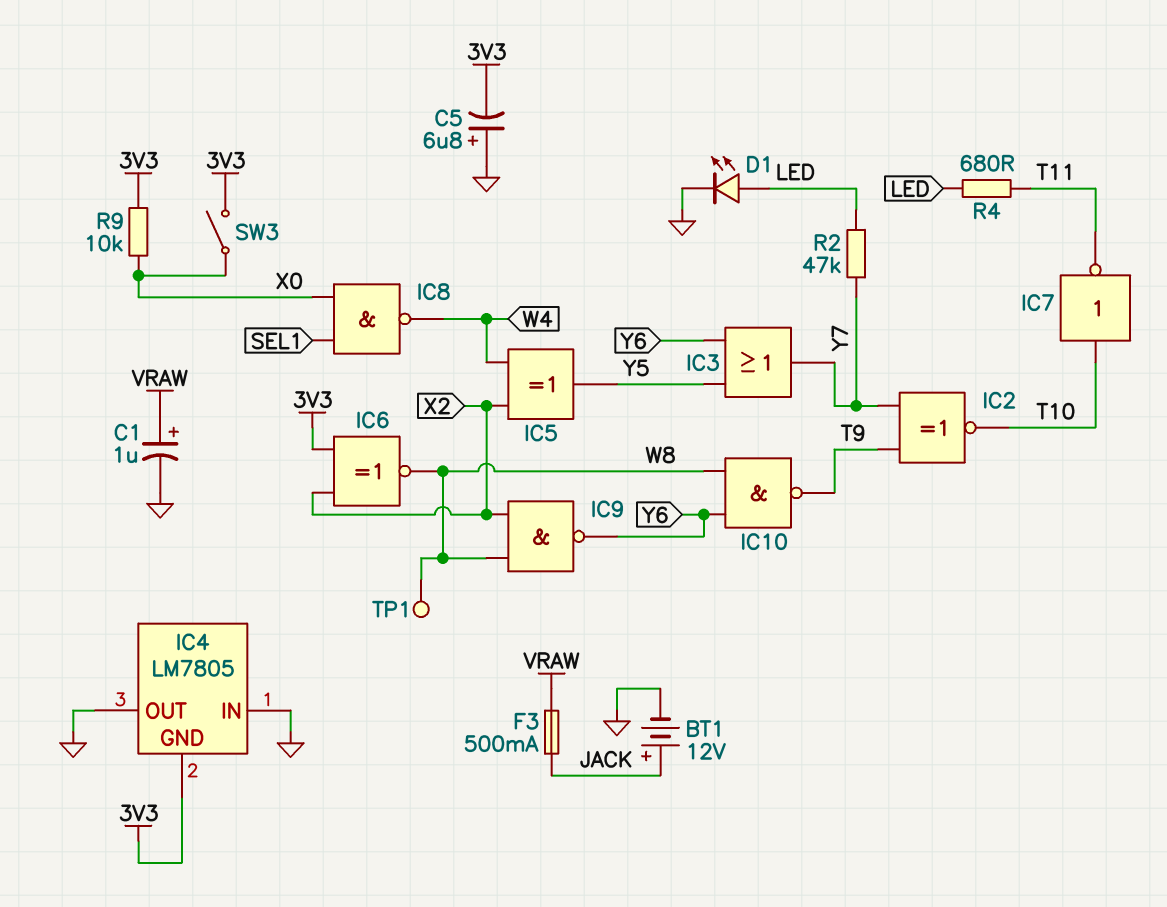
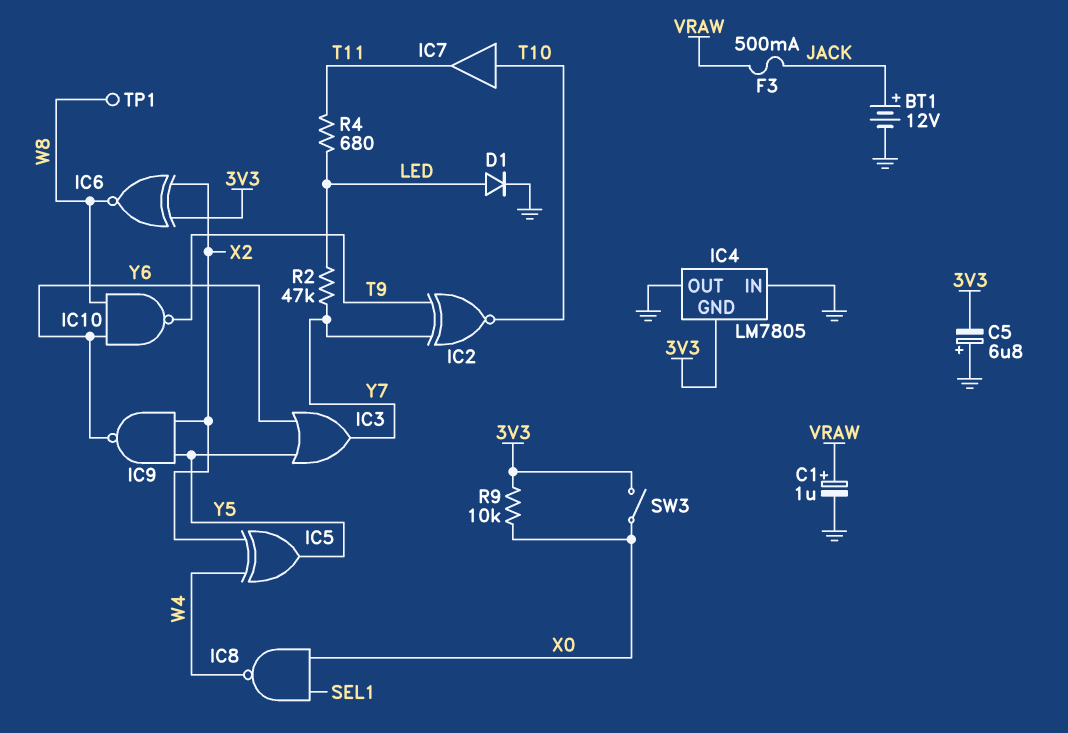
D1: LED (A LED, K GND) -> diode (A LED, K GND)
IC7: NOT (in T10, out T11) -> buffer (in T10, out T11)
IC9: NAND (in W8, in X2, out Y6) -> NAND (in X2, in Y5, out Y6)

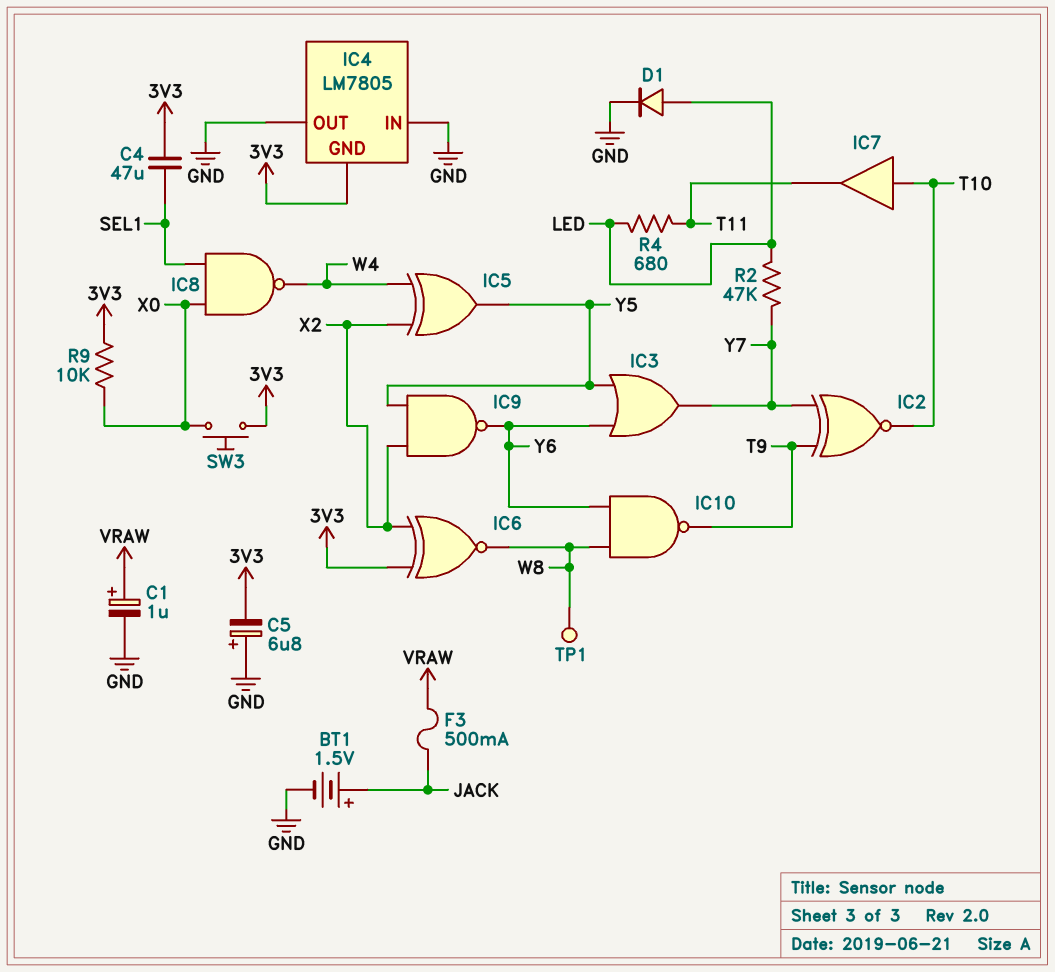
BT1: 12V (plus JACK, minus GND) -> 1.5V (plus JACK, minus GND)
C4: none -> 47uF (3V3, SEL1)
SW3: switch (3V3, X0) -> button (3V3, X0)

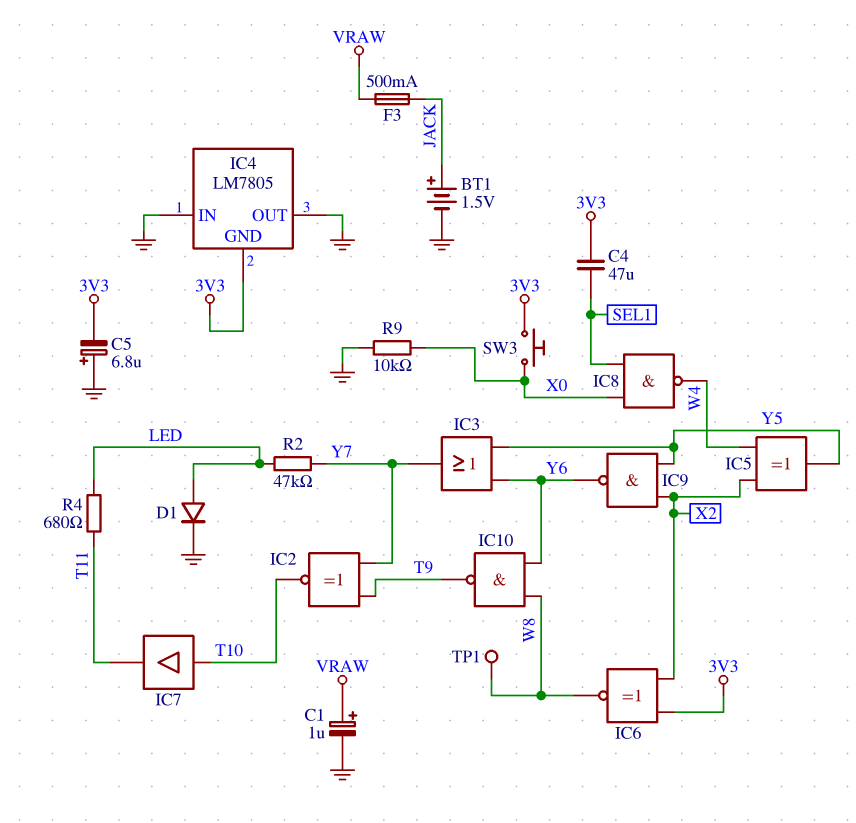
R9: 10k (3V3, X0) -> 10k (GND, X0)

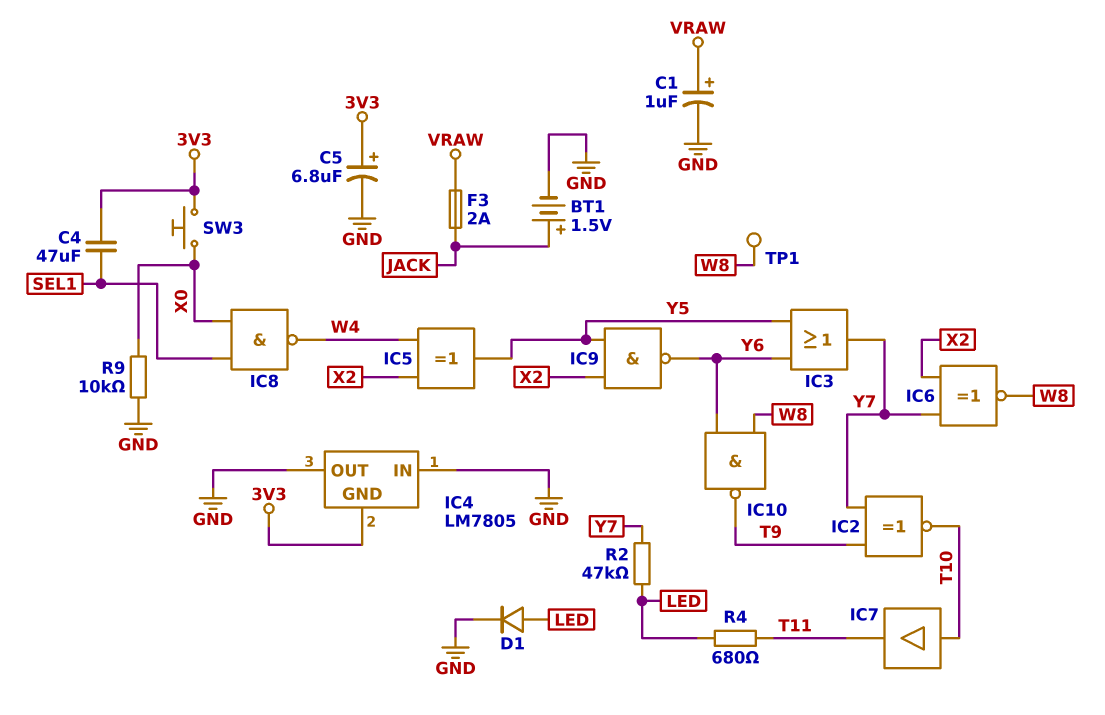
C5: 6.8uF (plus GND, minus 3V3) -> 6.8uF (plus 3V3, minus GND)
F3: 500mA (JACK, VRAW) -> 2A (JACK, VRAW)
IC6: XNOR (in 3V3, in X2, out W8) -> XNOR (in X2, in Y7, out W8)

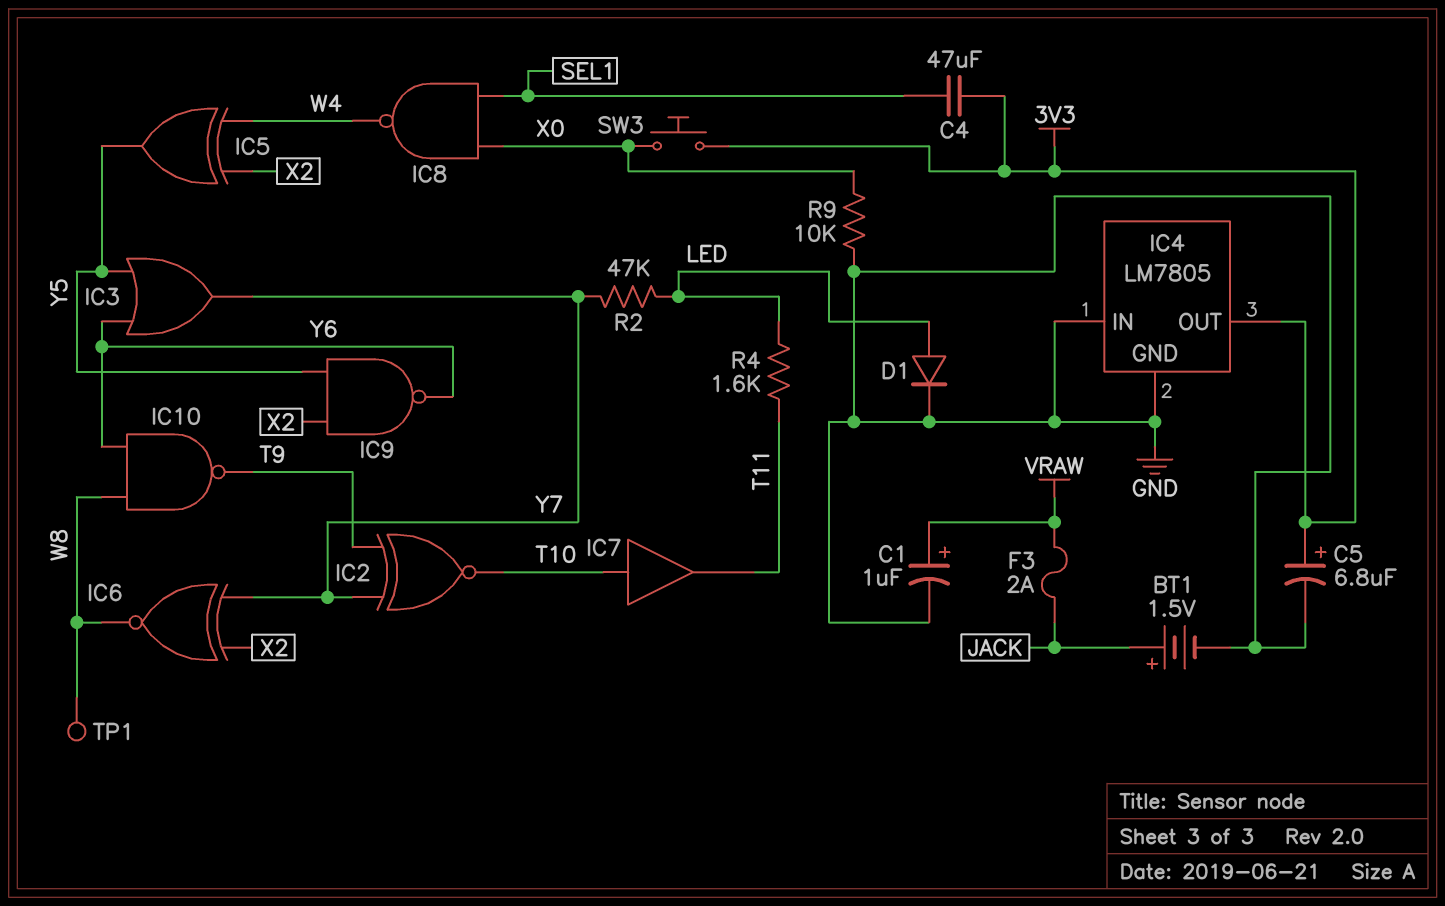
IC4 pin GND: 3V3 -> GND
IC4 pin OUT: GND -> 3V3
R4: 680 (LED, T11) -> 1.6k (LED, T11)

